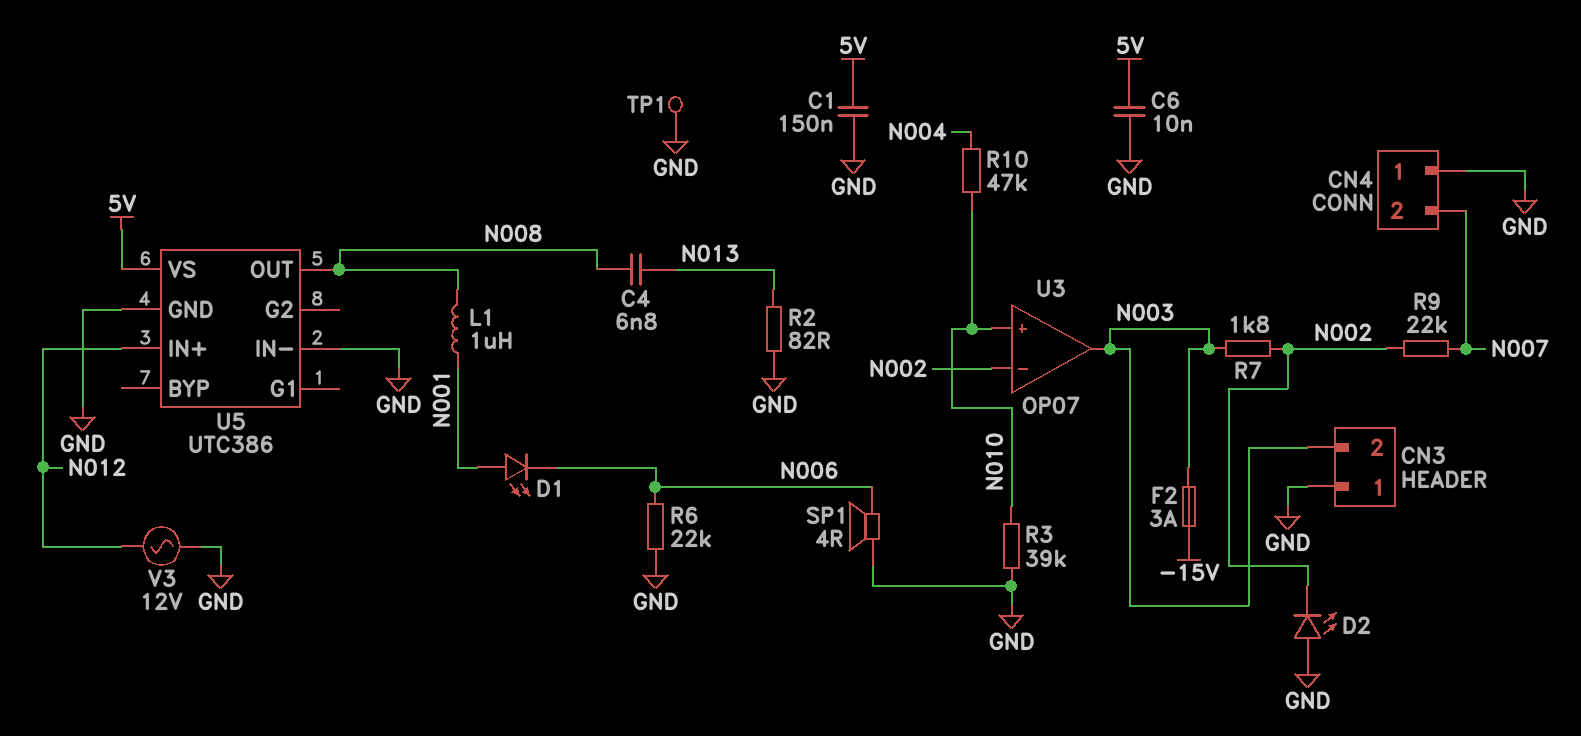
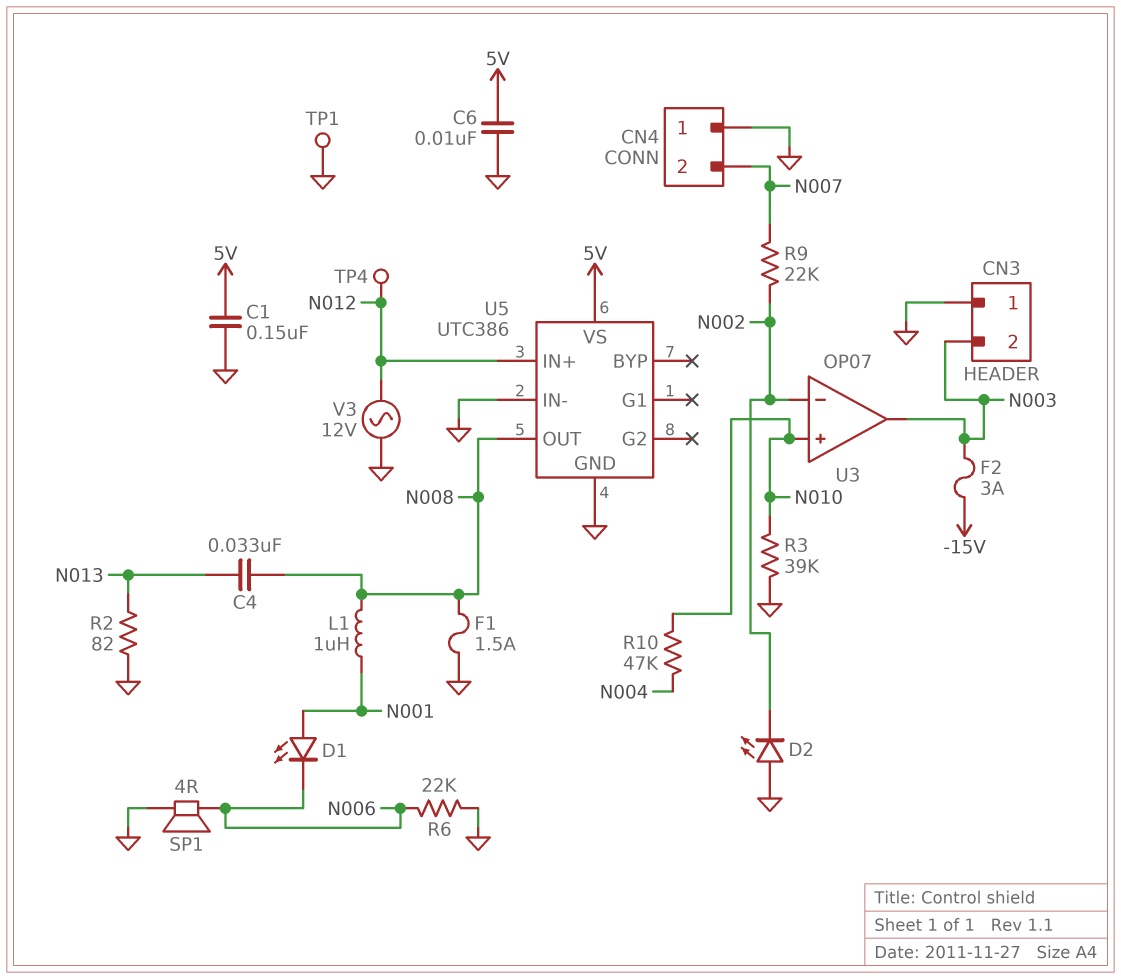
C4: 6.8nF (N008, N013) -> 33nF (N008, N013)
F1: none -> 1.5A (GND, N008)
R7: 1.8k (N002, N003) -> none
TP4: none -> test point (N012)

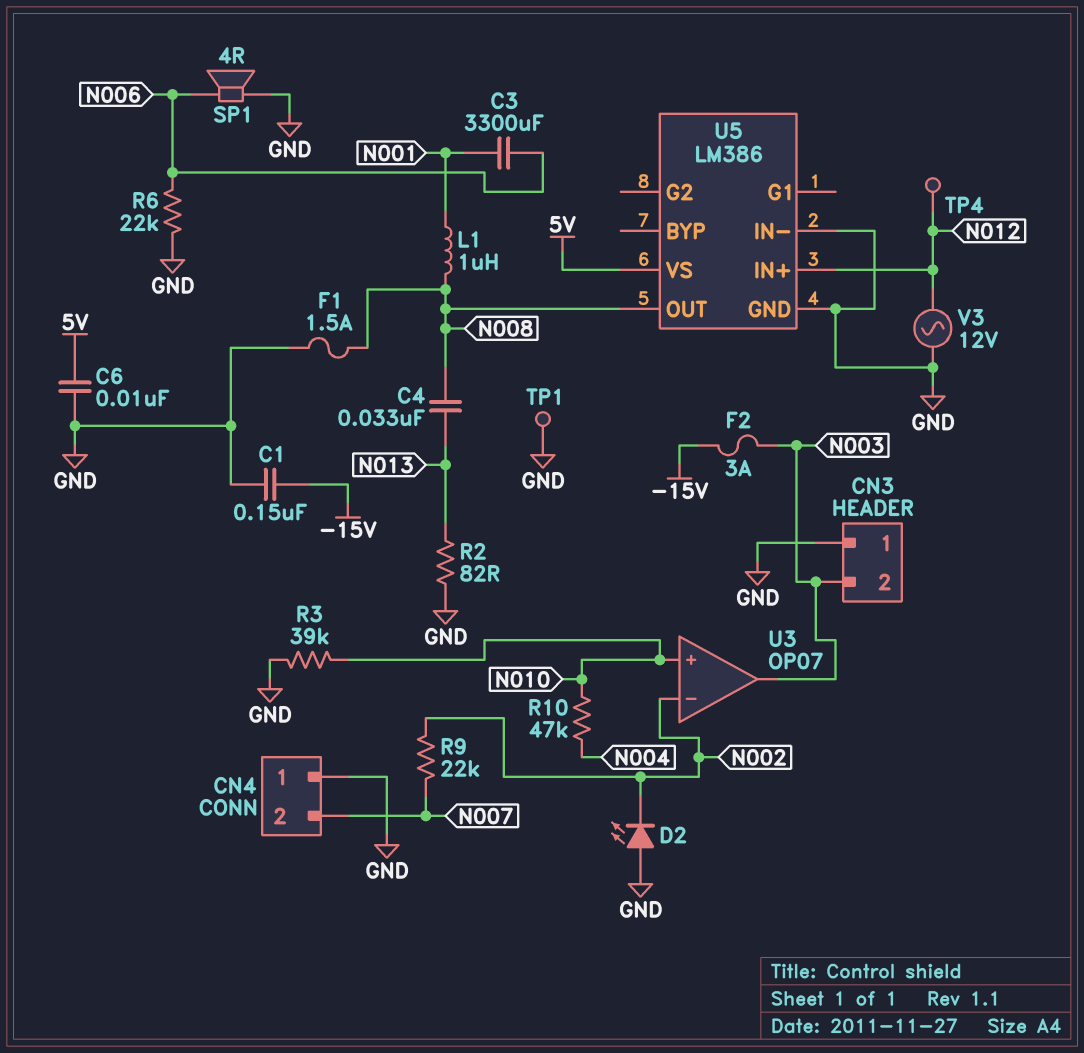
C1: 150nF (5V, GND) -> 150nF (-15V, GND)
C3: none -> 3300uF (N001, N006)
D1: LED (A N001, K N006) -> none
U5: UTC386 -> LM386

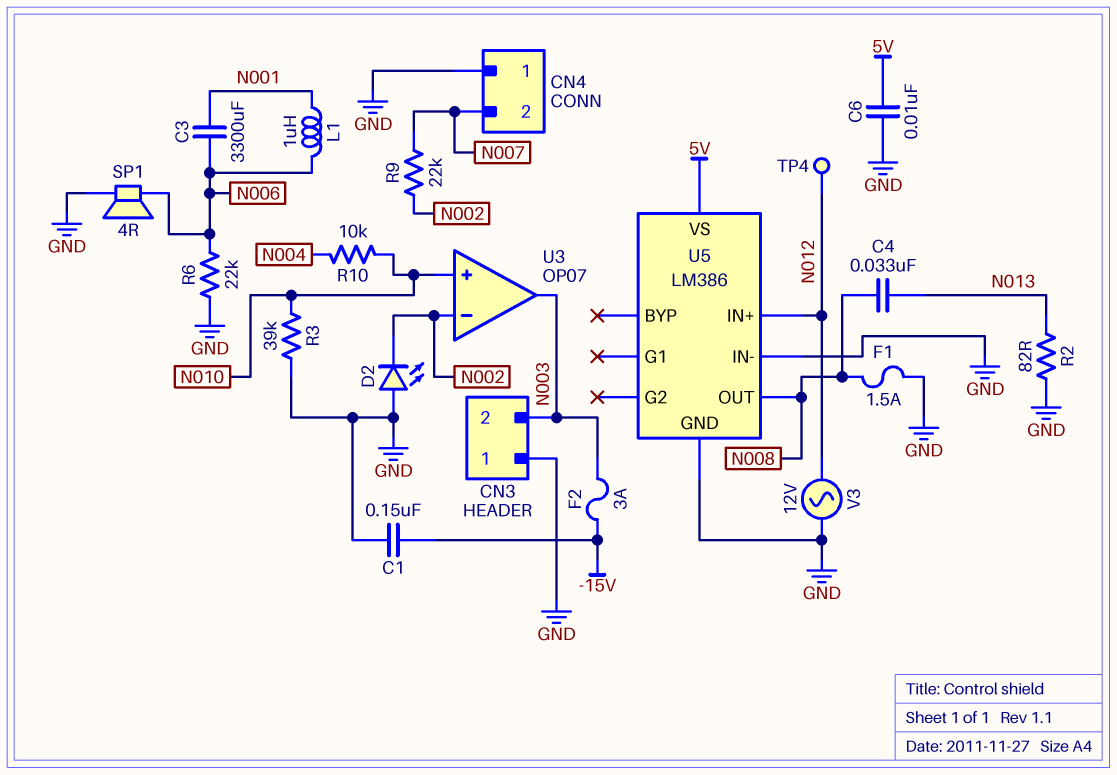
L1: 1uH (N001, N008) -> 1uH (N001, N006)
R10: 47k (N004, N010) -> 10k (N004, N010)
TP1: test point (GND) -> none

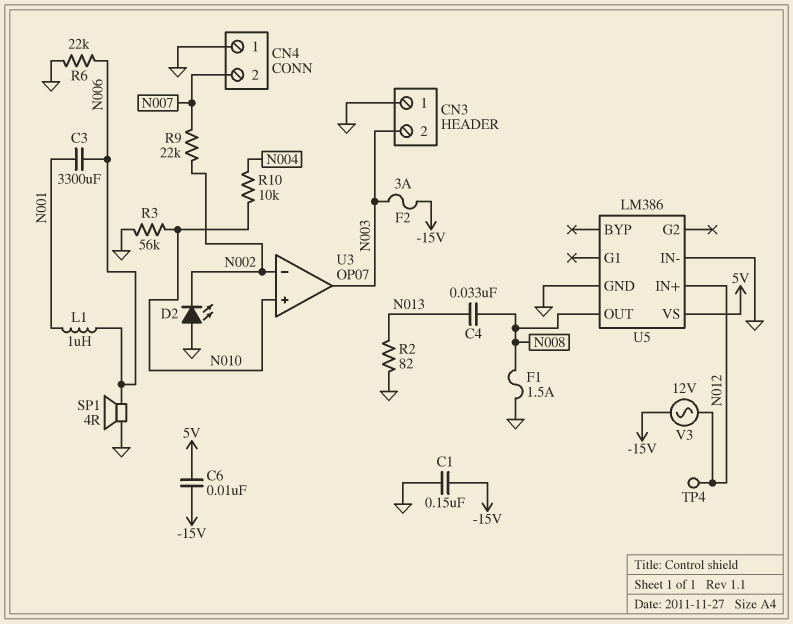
C6: 10nF (5V, GND) -> 10nF (-15V, 5V)
R3: 39k (GND, N010) -> 56k (GND, N010)
V3: AC 12V (GND, N012) -> AC 12V (-15V, N012)

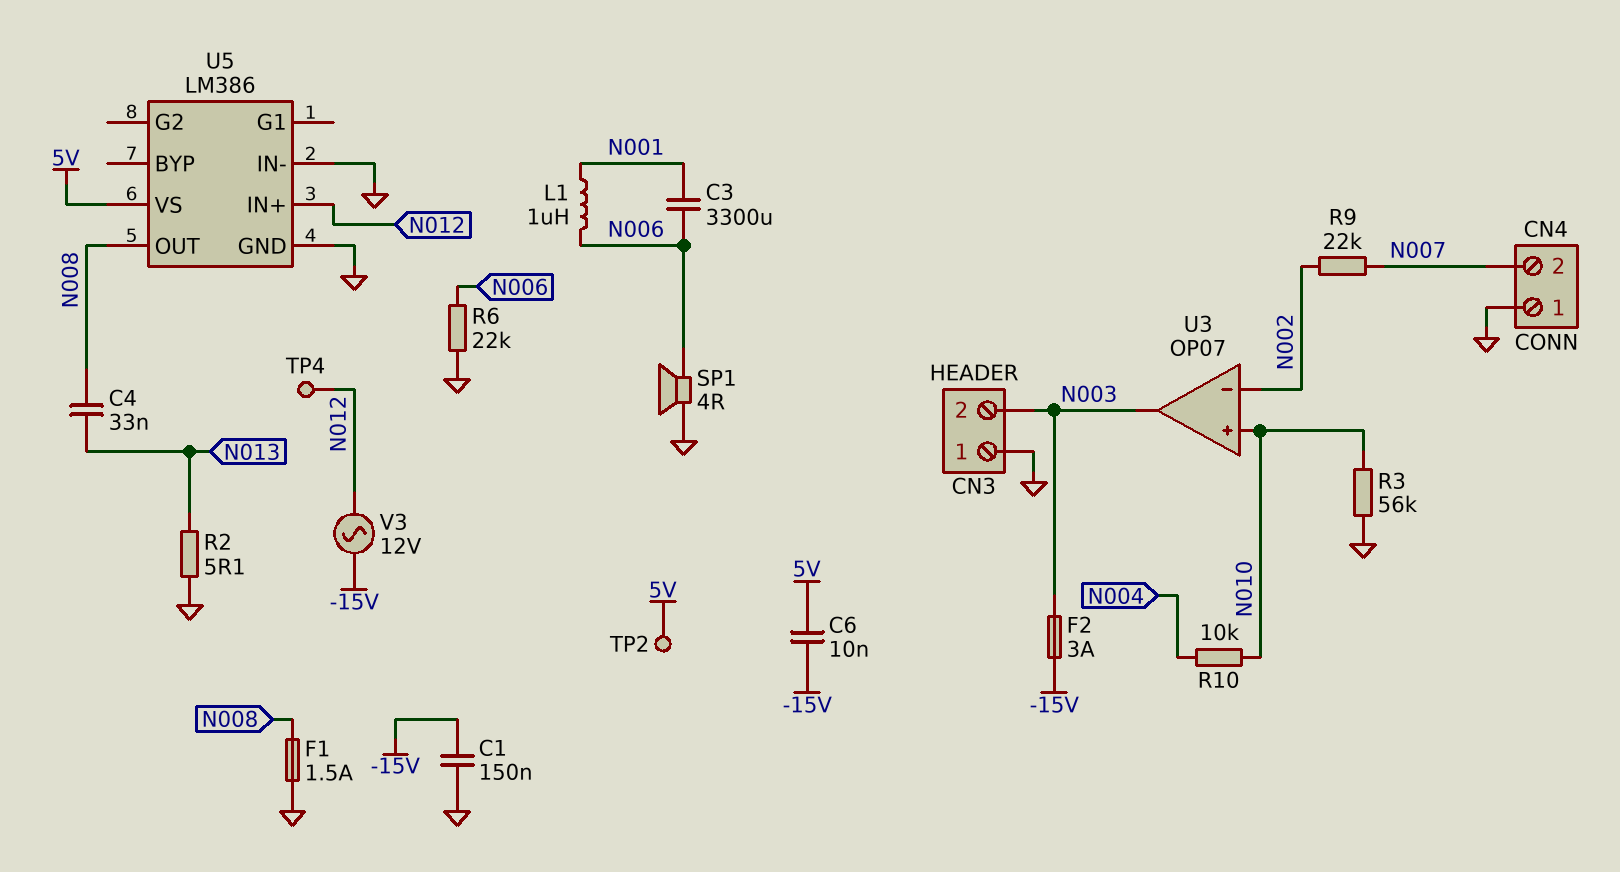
D2: LED (A GND, K N002) -> none
R2: 82 (GND, N013) -> 5.1 (GND, N013)
TP2: none -> test point (5V)

